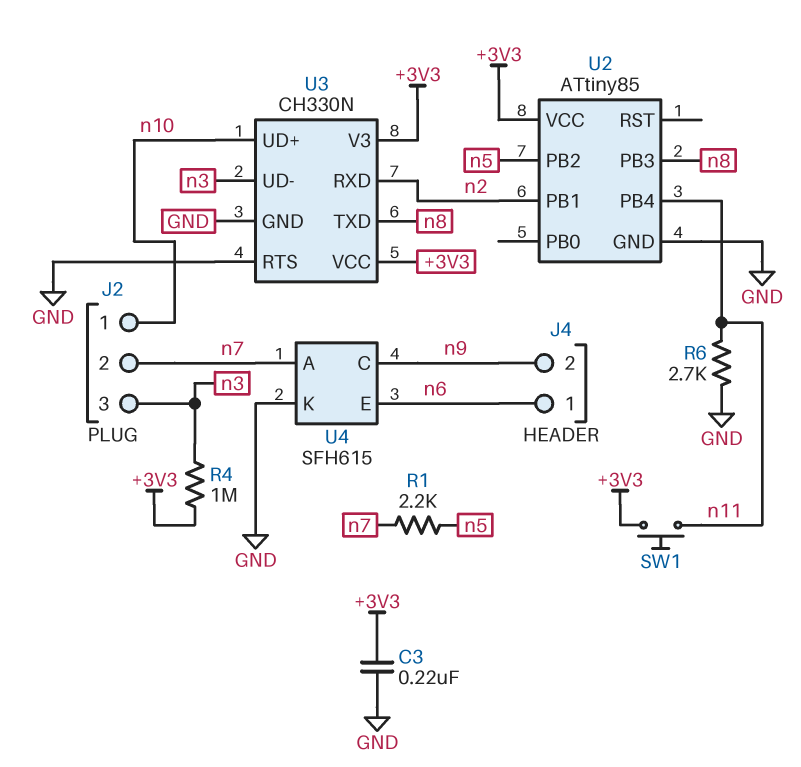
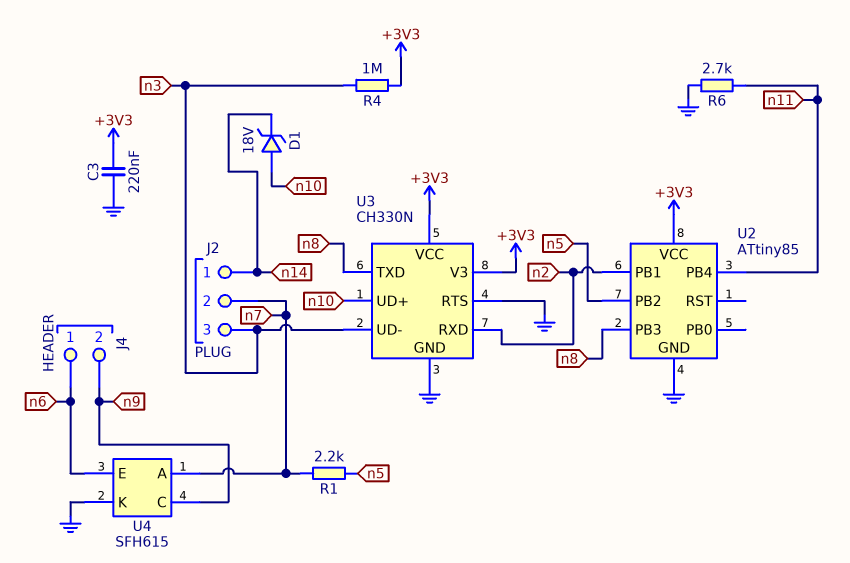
D1: none -> zener 18V (A n10, K n14)
J2 pin 1: n10 -> n14
SW1: button (+3V3, n11) -> none

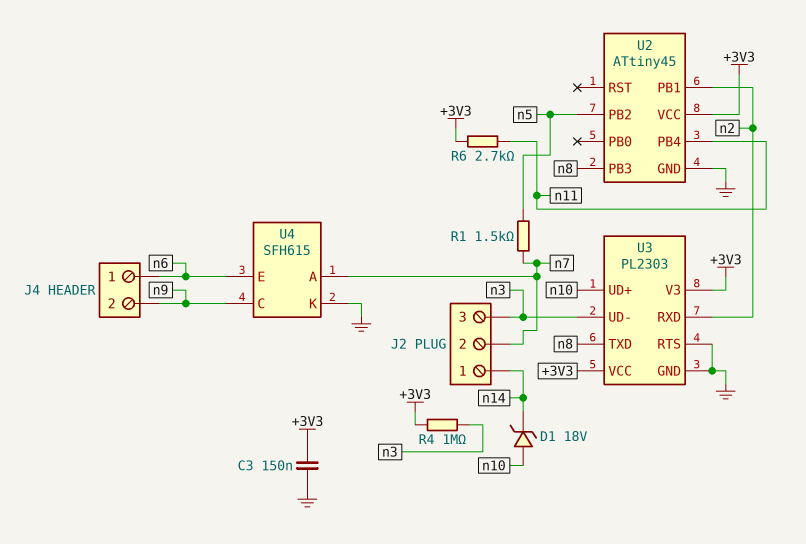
C3: 220nF (+3V3, GND) -> 150nF (+3V3, GND)
R1: 2.2k (n5, n7) -> 1.5k (n5, n7)
R6: 2.7k (GND, n11) -> 2.7k (+3V3, n11)
U2: ATtiny85 -> ATtiny45
U3: CH330N -> PL2303

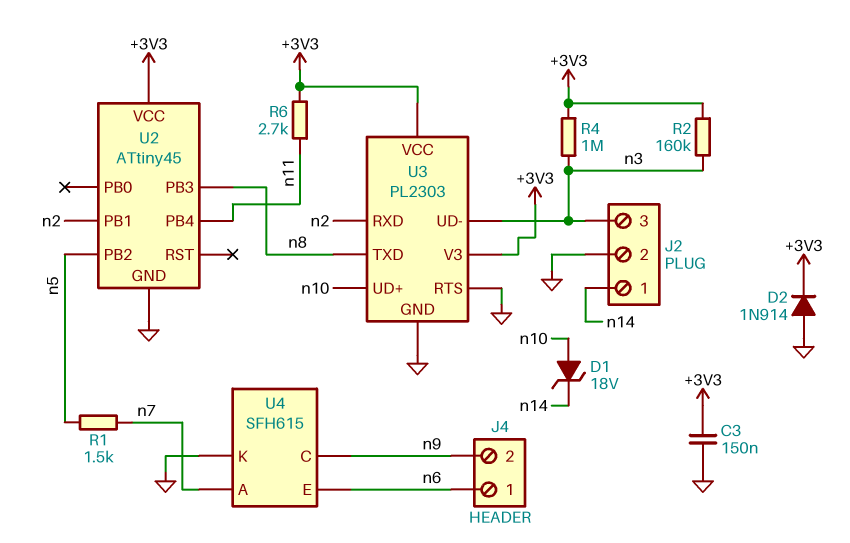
D2: none -> diode 1N914 (A GND, K +3V3)
J2 pin 2: n7 -> GND
R2: none -> 160k (+3V3, n3)

